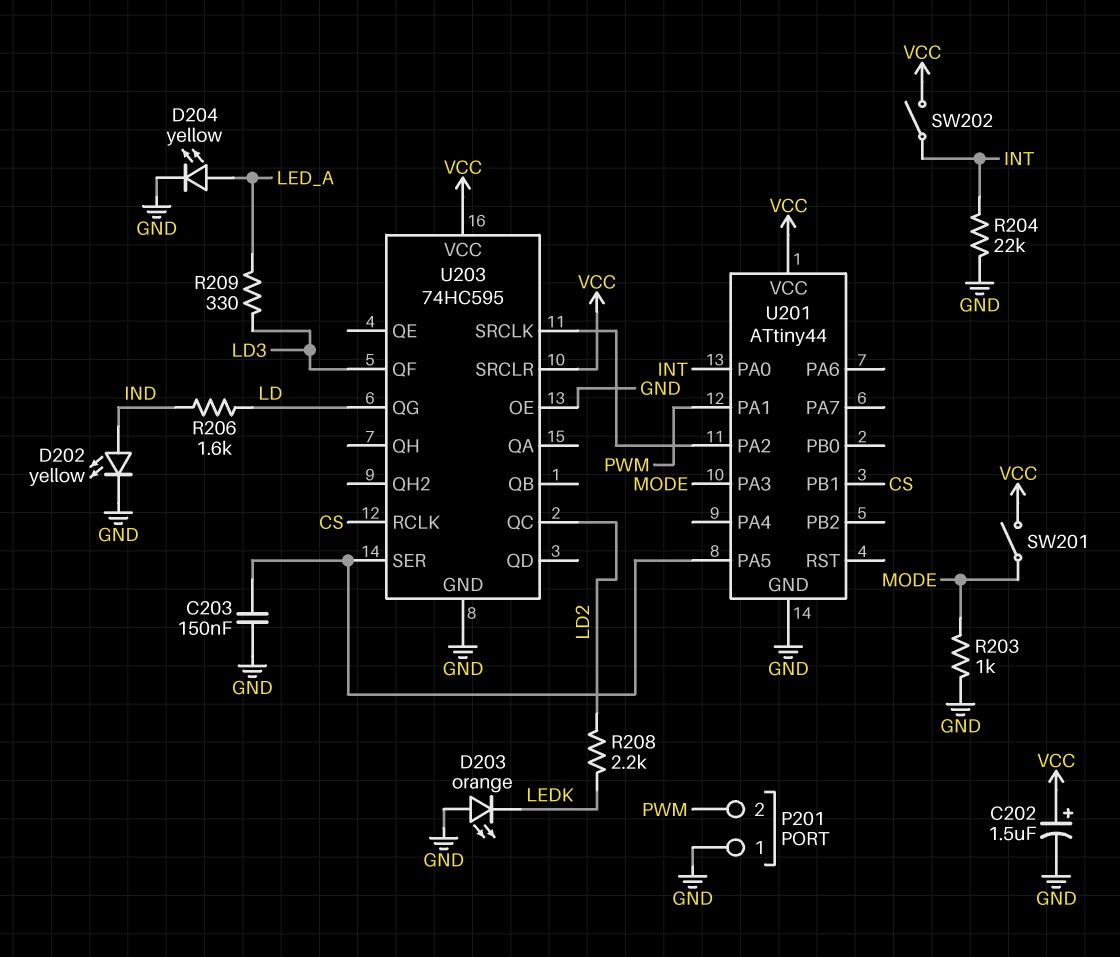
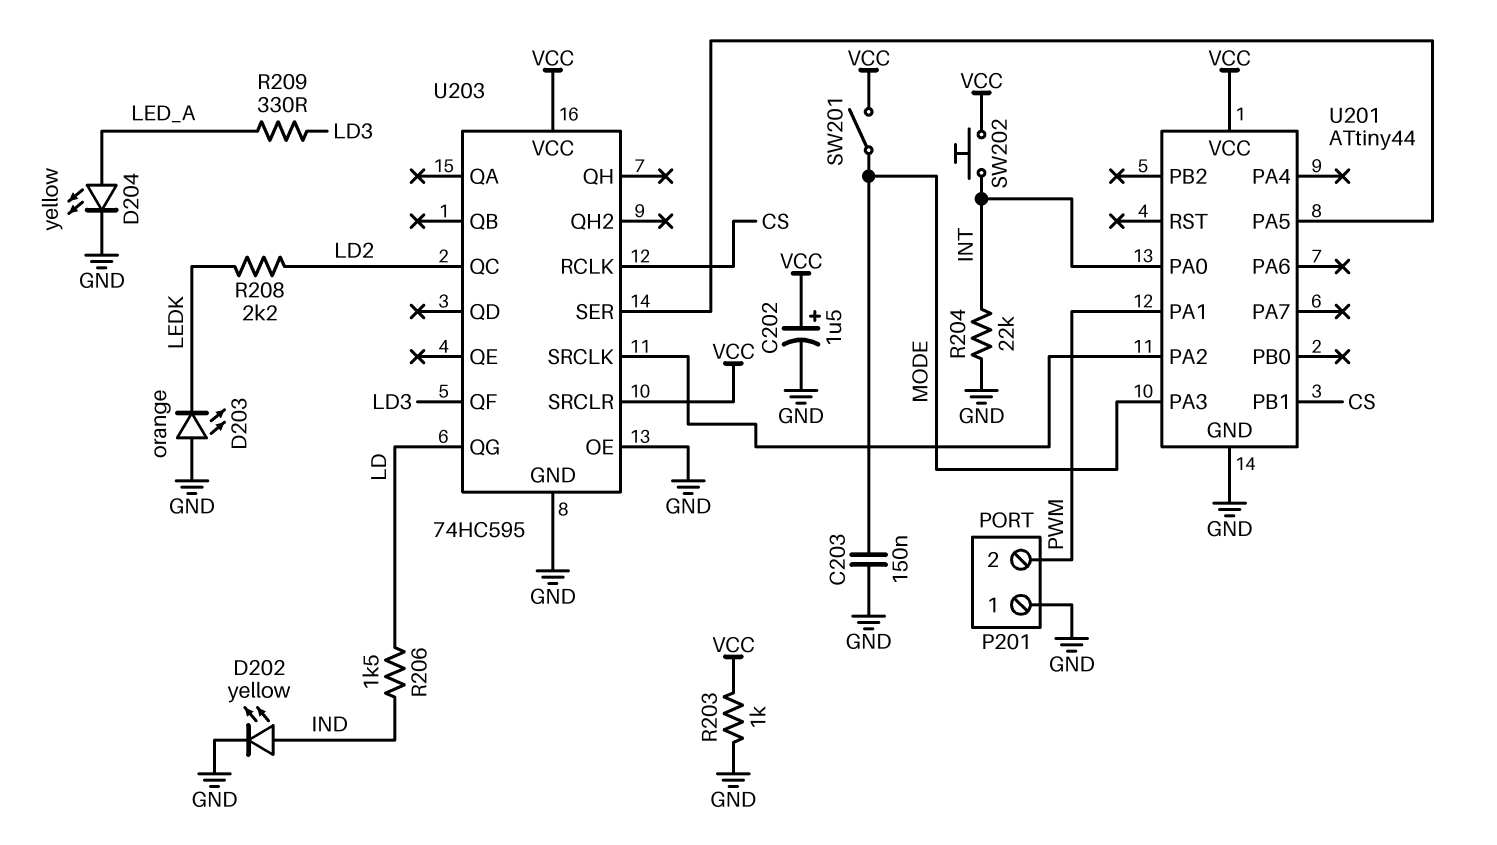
C203: 150nF (GND, U201/PA5) -> 150nF (GND, MODE)
R203: 1k (GND, MODE) -> 1k (GND, VCC)
R206: 1.6k (IND, LD) -> 1.5k (IND, LD)
SW202: switch (INT, VCC) -> button (INT, VCC)

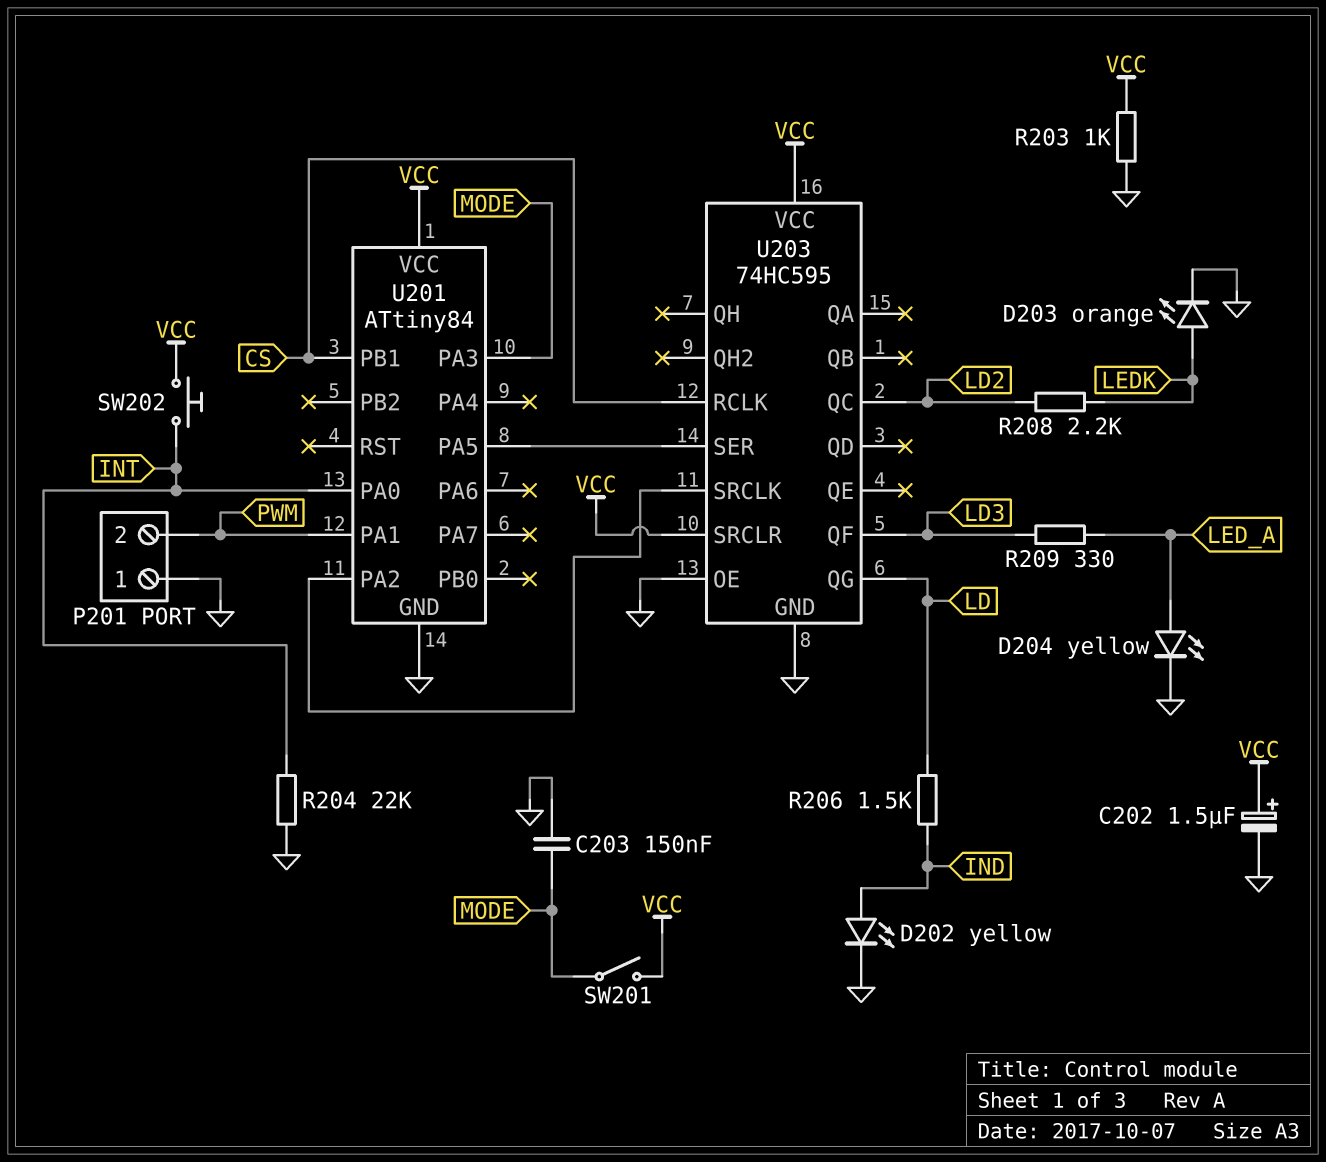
D203: LED orange (A GND, K LEDK) -> LED orange (A LEDK, K GND)
U201: ATtiny44 -> ATtiny84

